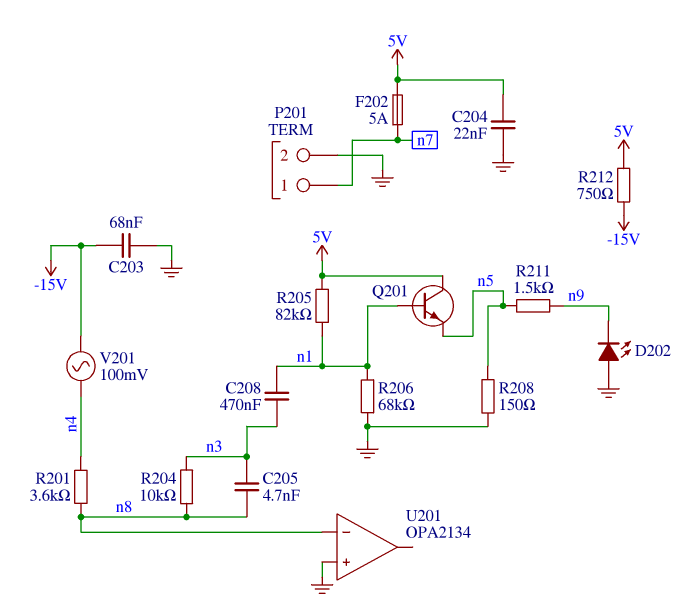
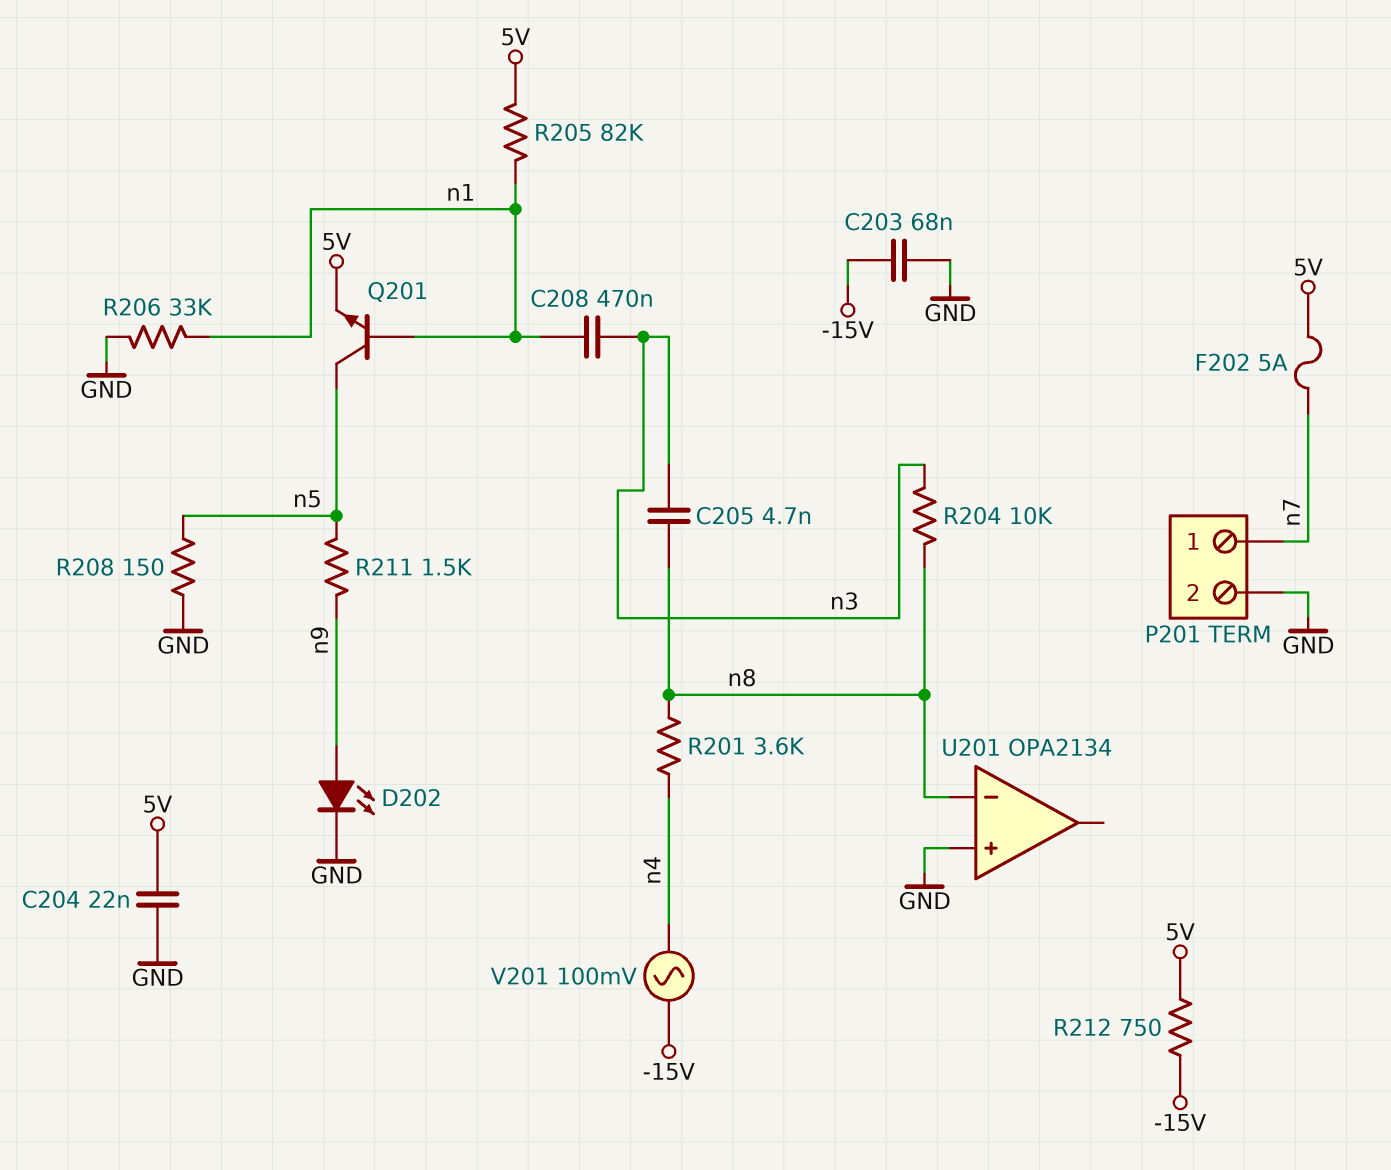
D202: LED (A GND, K n9) -> LED (A n9, K GND)
Q201: NPN (B n1, C 5V, E n5) -> NPN (B n1, C n5, E 5V)
R206: 68k (GND, n1) -> 33k (GND, n1)

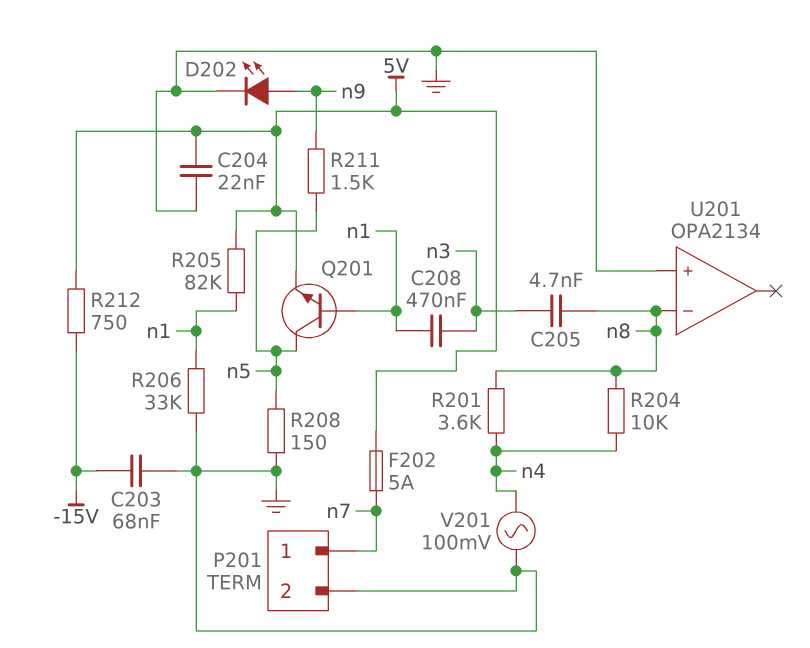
R204: 10k (n3, n8) -> 10k (n4, n8)
V201: AC 100mV (-15V, n4) -> AC 100mV (GND, n4)

